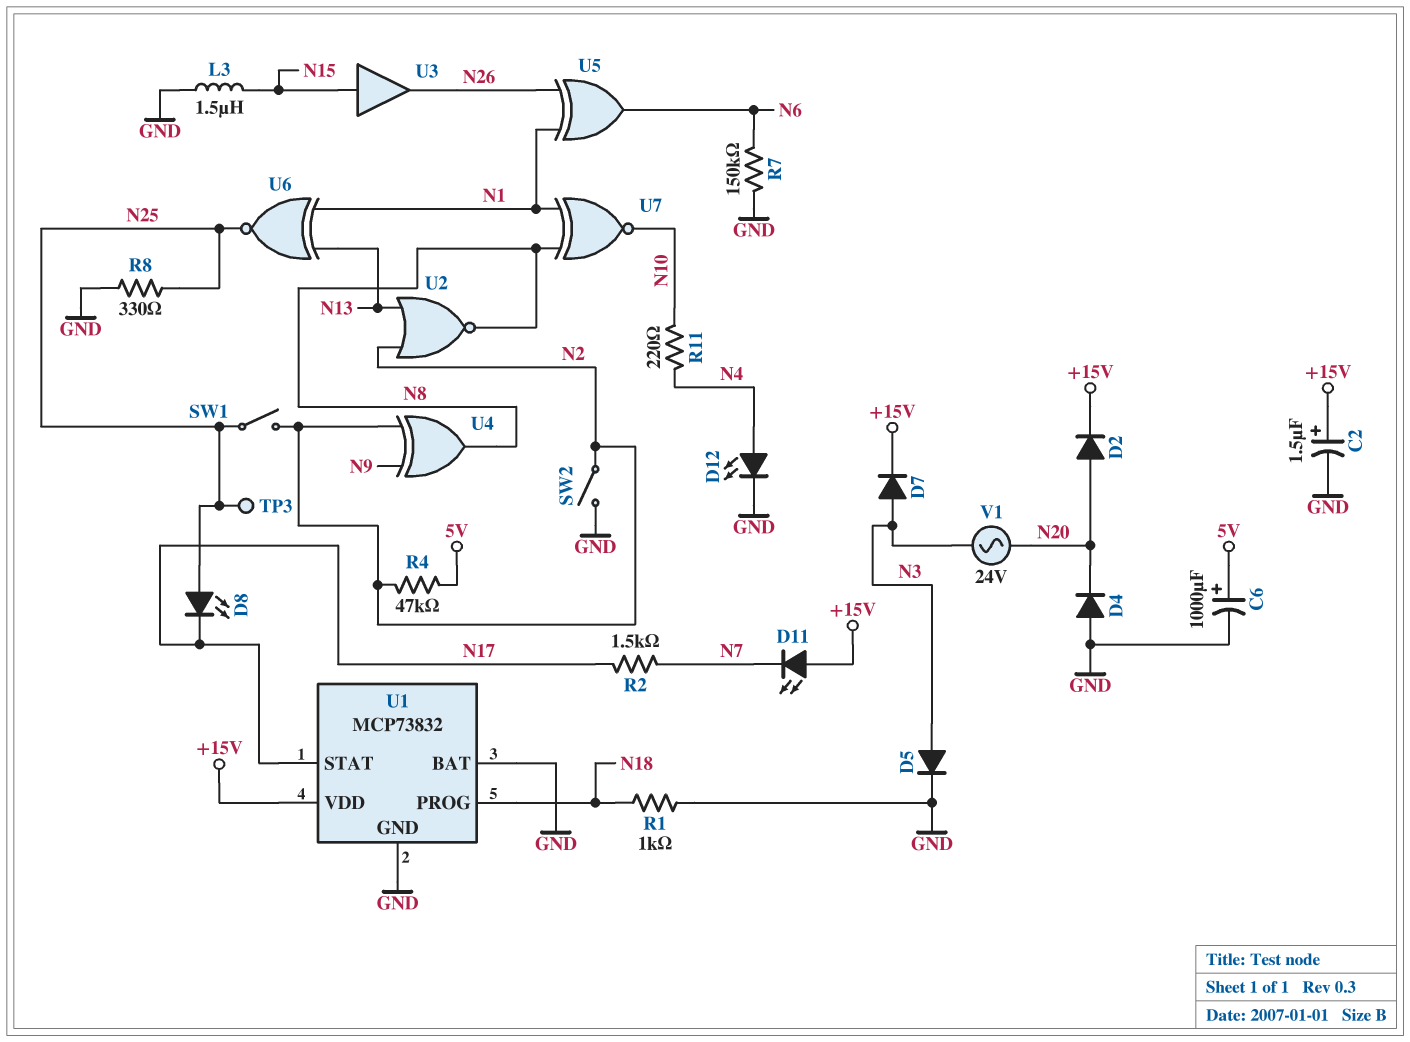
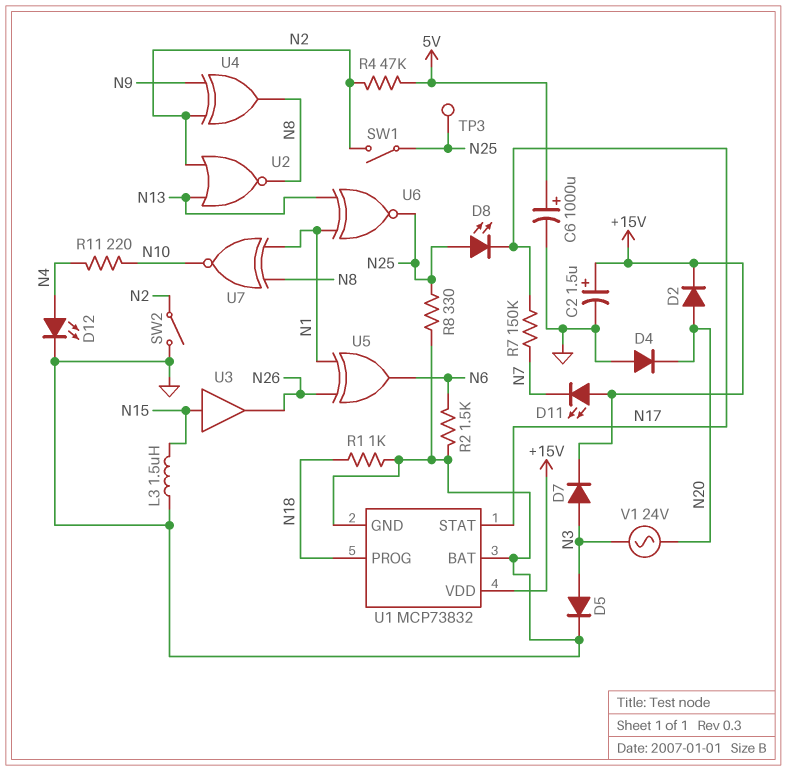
R2: 1.5k (N7, N17) -> 1.5k (GND, N6)
R7: 150k (GND, N6) -> 150k (N7, N17)

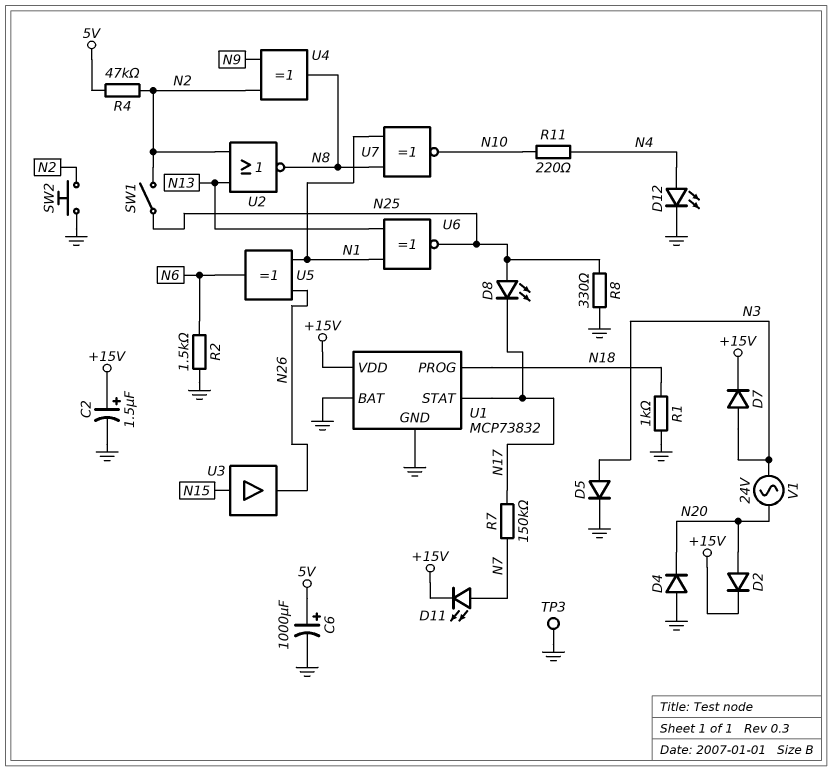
D11: LED (A +15V, K N7) -> LED (A N7, K +15V)
L3: 1.5uH (GND, N15) -> none
SW2: switch (GND, N2) -> button (GND, N2)
TP3: test point (N25) -> test point (GND)

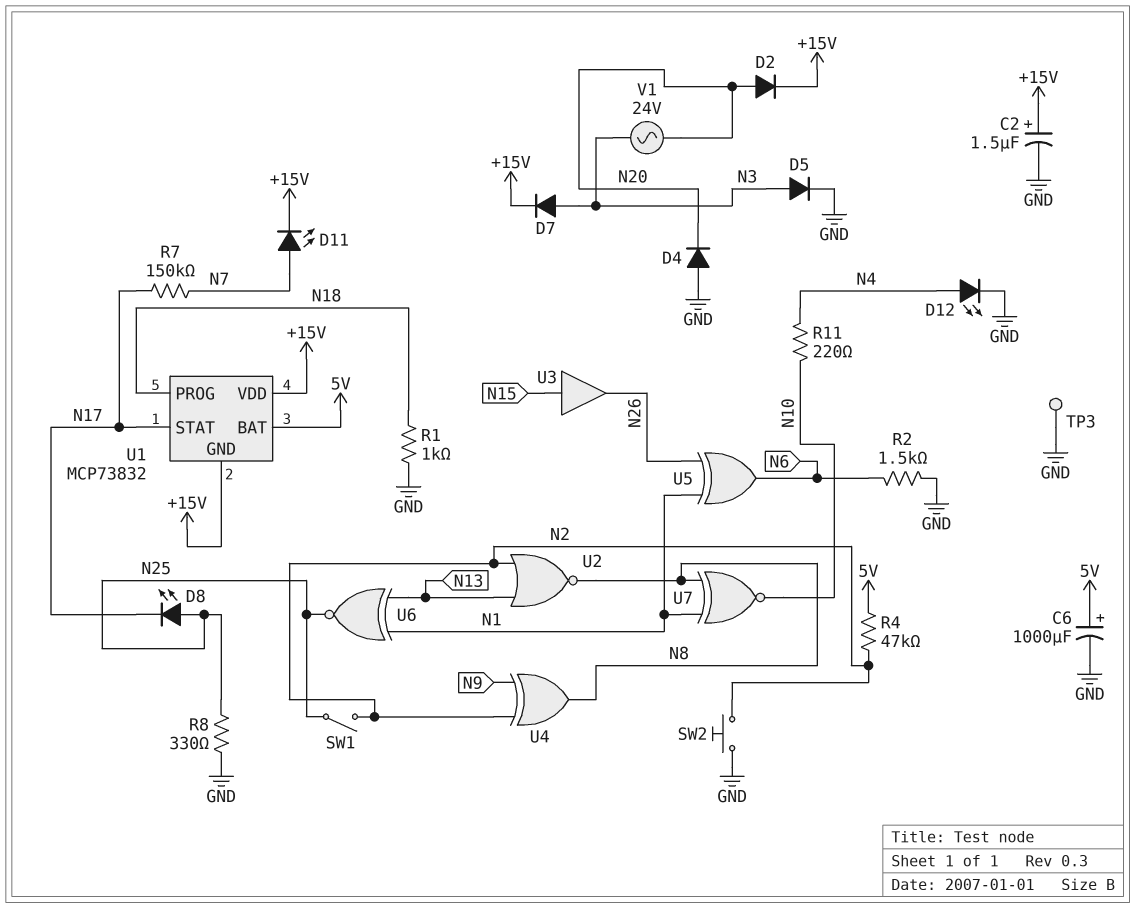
U1 pin BAT: GND -> 5V
U1 pin GND: GND -> +15V

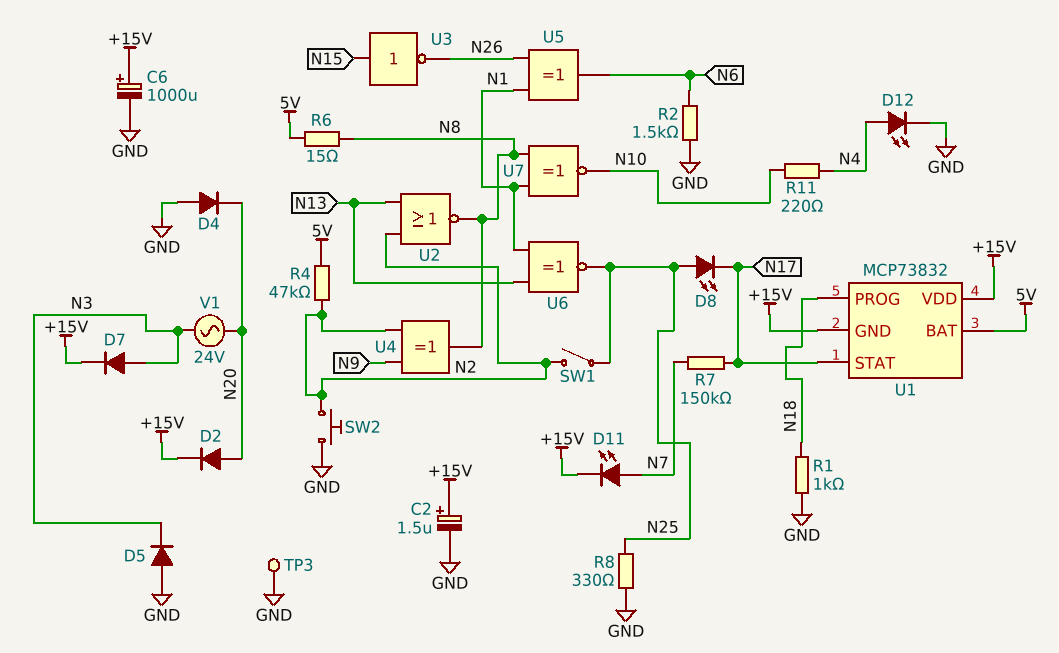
C6: 1000uF (plus 5V, minus GND) -> 1000uF (plus +15V, minus GND)
D5: diode (A N3, K GND) -> diode (A GND, K N3)
R6: none -> 15 (5V, N8)
U3: buffer (in N15, out N26) -> NOT (in N15, out N26)

